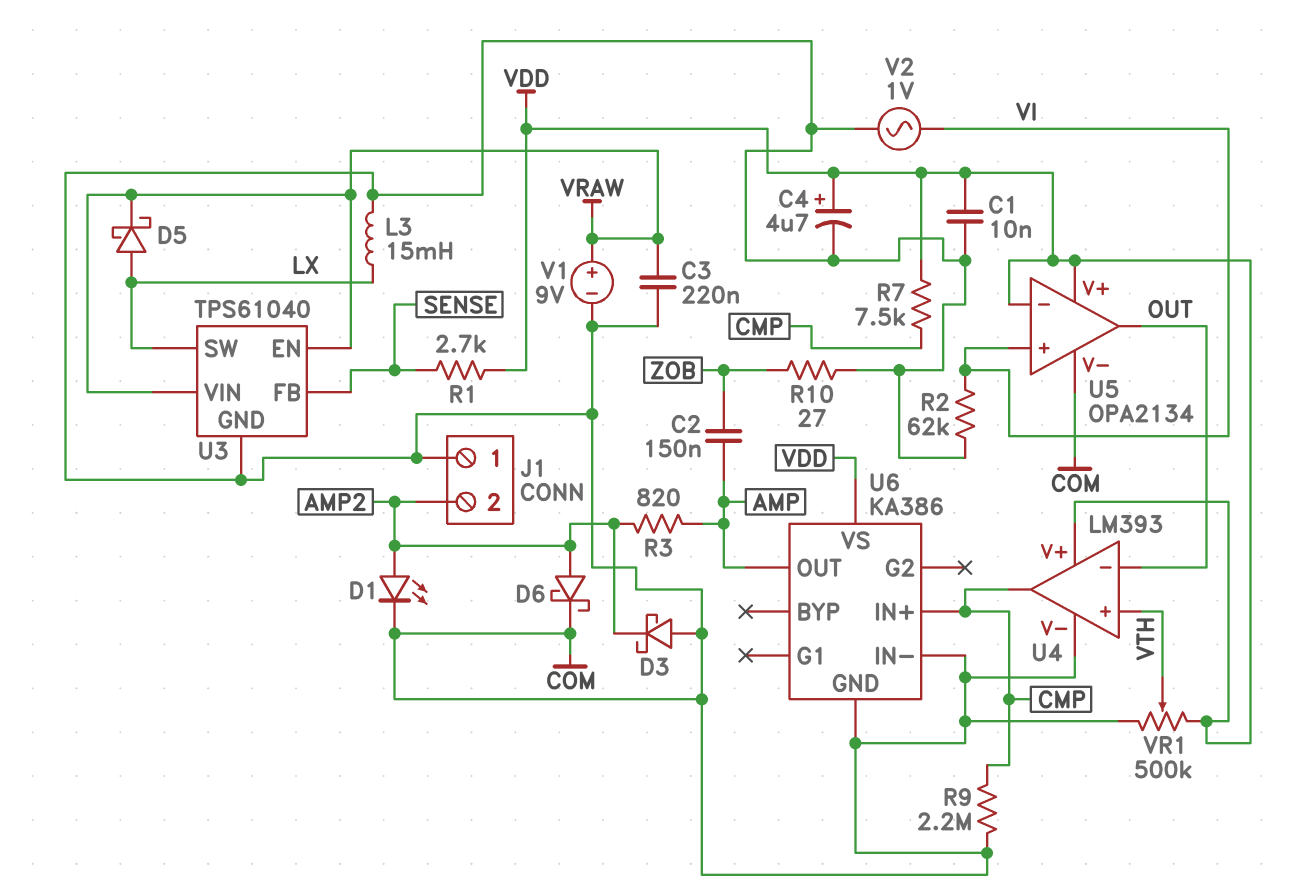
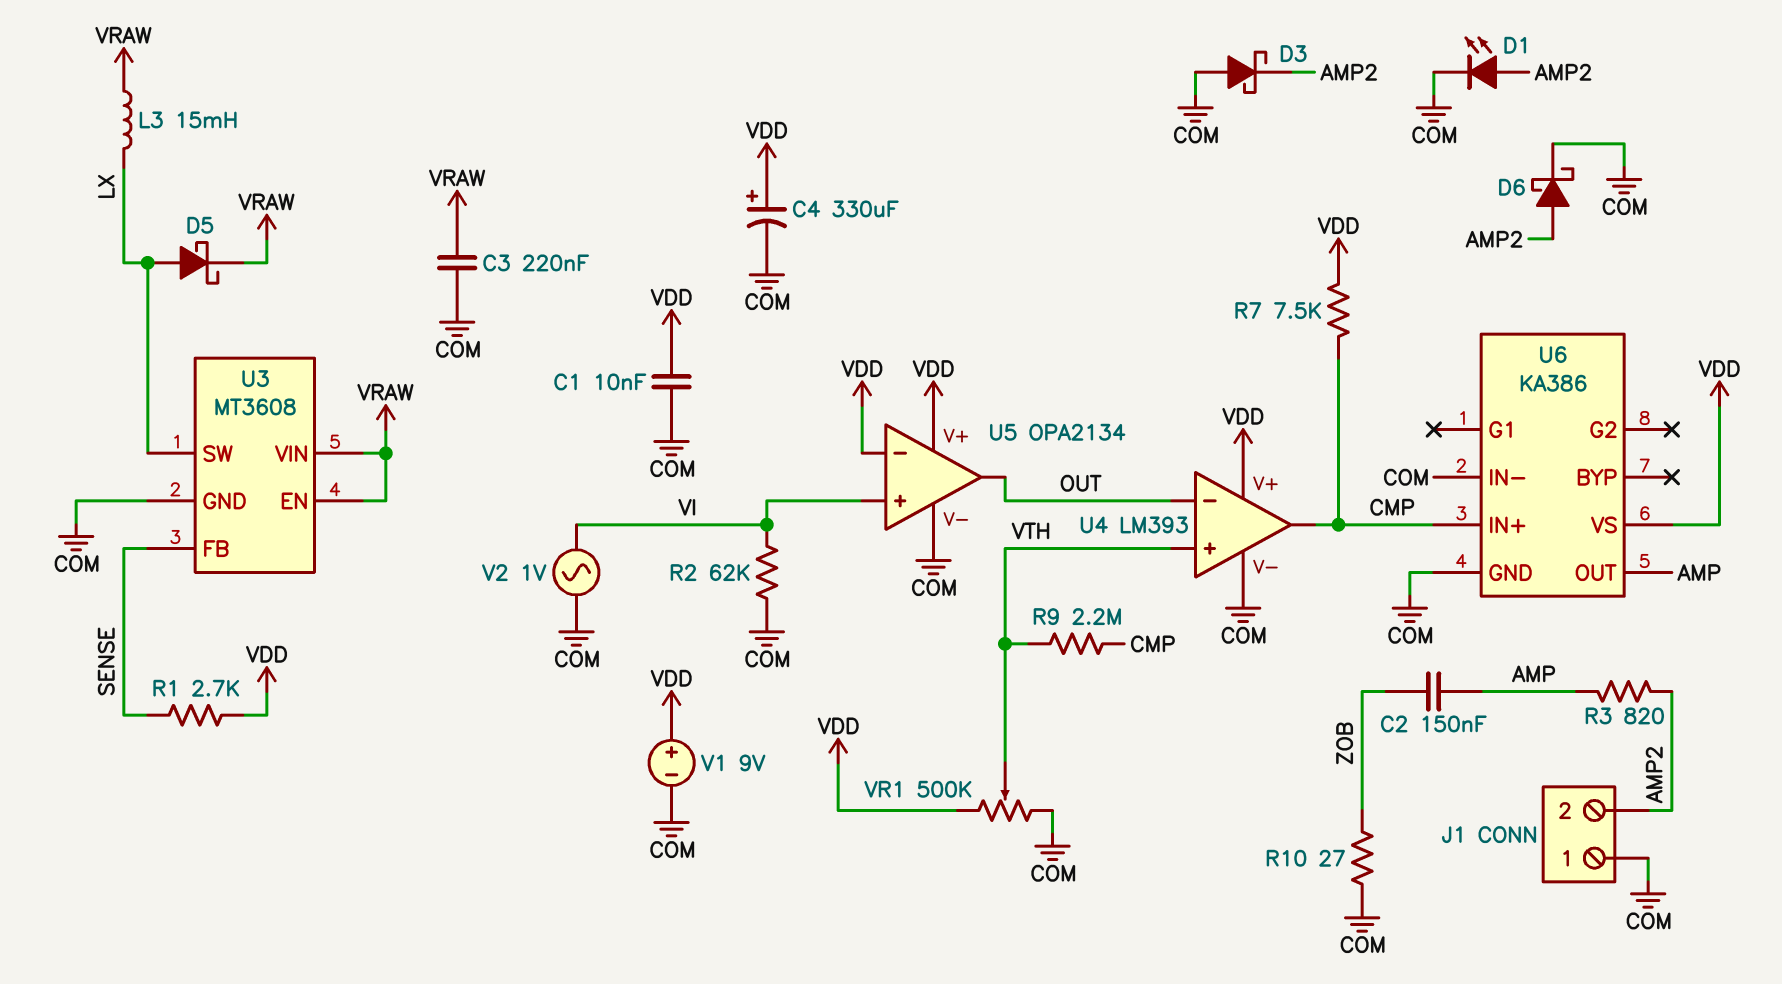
C4: 4.7uF (plus VDD, minus COM) -> 330uF (plus VDD, minus COM)
L3: 15mH (COM, LX) -> 15mH (LX, VRAW)
R9: 2.2M (CMP, COM) -> 2.2M (CMP, VTH)
U3: TPS61040 -> MT3608
V1: 9V (plus VRAW, minus COM) -> 9V (plus VDD, minus COM)

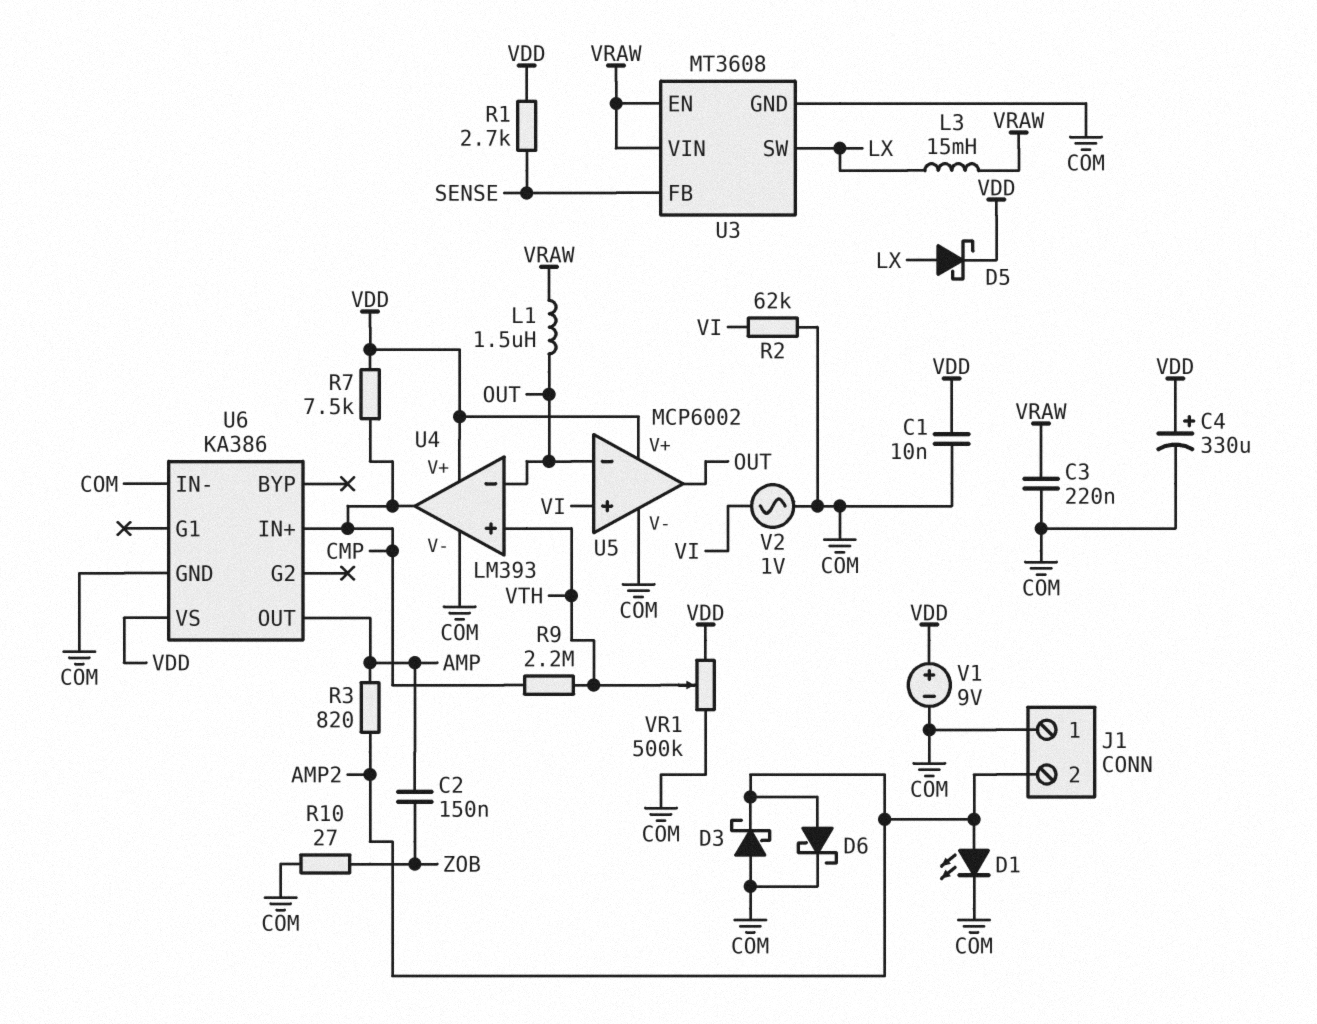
D5: schottky (A LX, K VRAW) -> schottky (A LX, K VDD)
L1: none -> 1.5uH (OUT, VRAW)
U5: OPA2134 -> MCP6002
U5 pin in-: VDD -> OUT

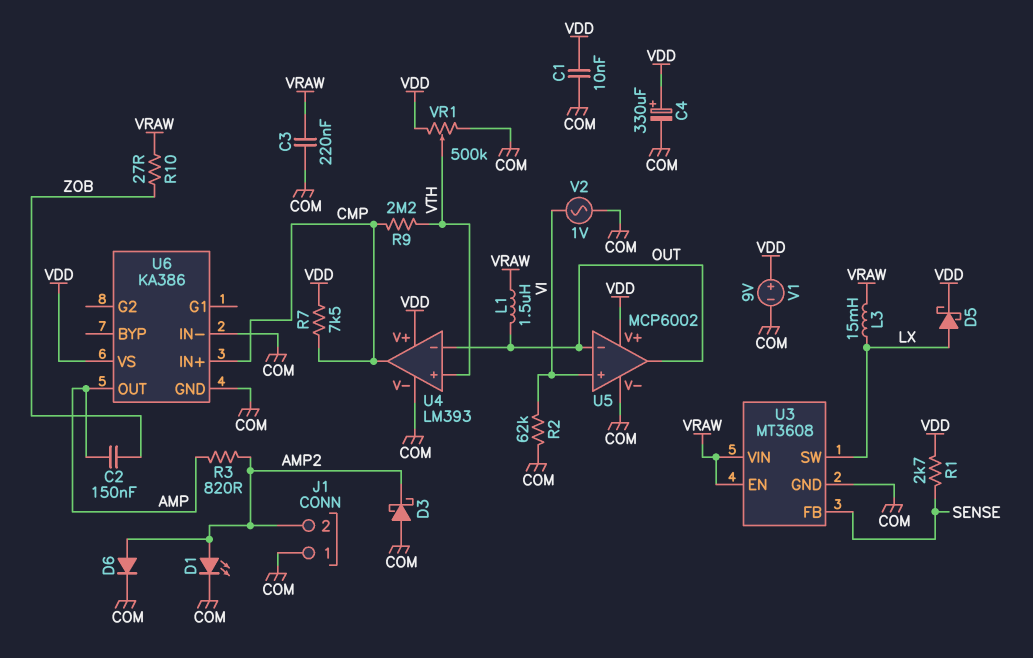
D6: schottky (A AMP2, K COM) -> diode (A AMP2, K COM)
R10: 27 (COM, ZOB) -> 27 (VRAW, ZOB)

